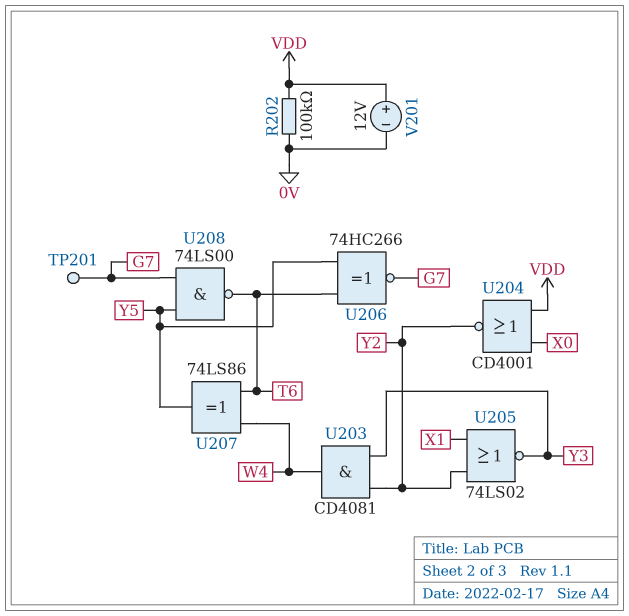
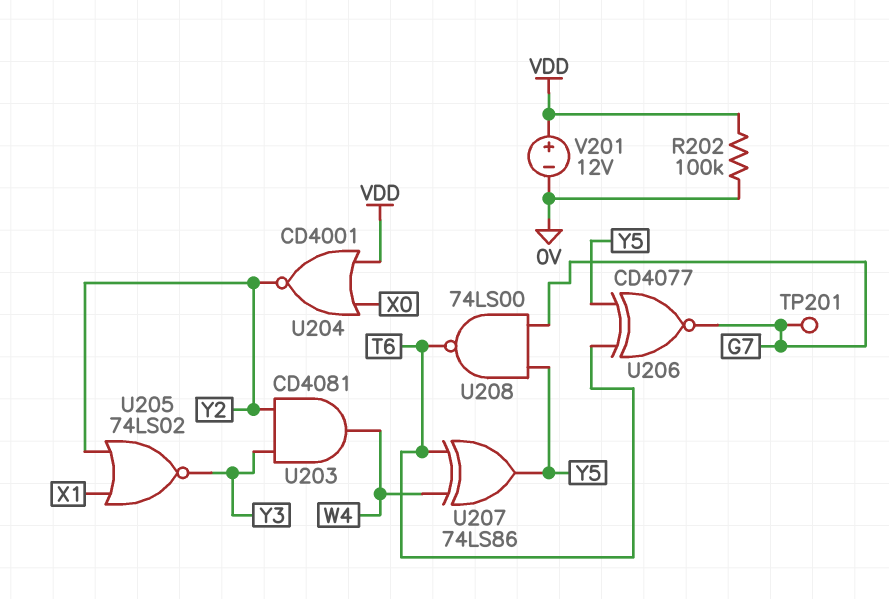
U206: XNOR 74HC266 (in T6, in Y5, out G7) -> XNOR CD4077 (in T6, in Y5, out G7)

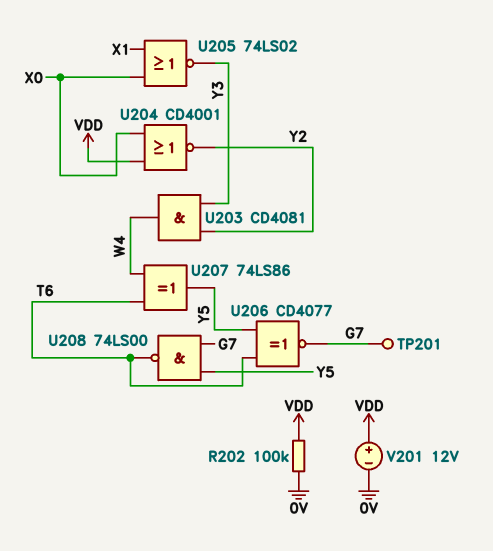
U205: NOR 74LS02 (in X1, in Y2, out Y3) -> NOR 74LS02 (in X0, in X1, out Y3)

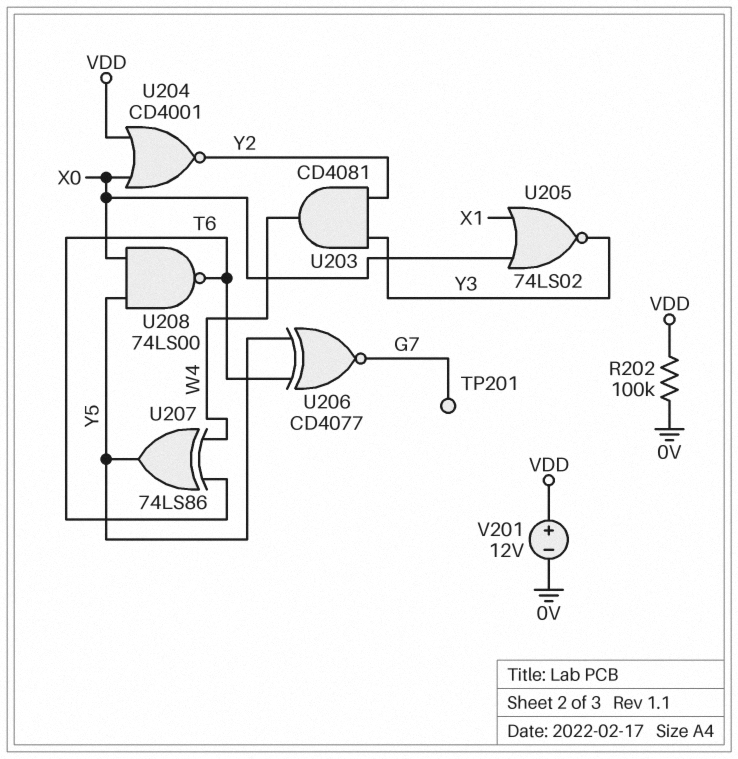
U208: NAND 74LS00 (in G7, in Y5, out T6) -> NAND 74LS00 (in X0, in Y5, out T6)

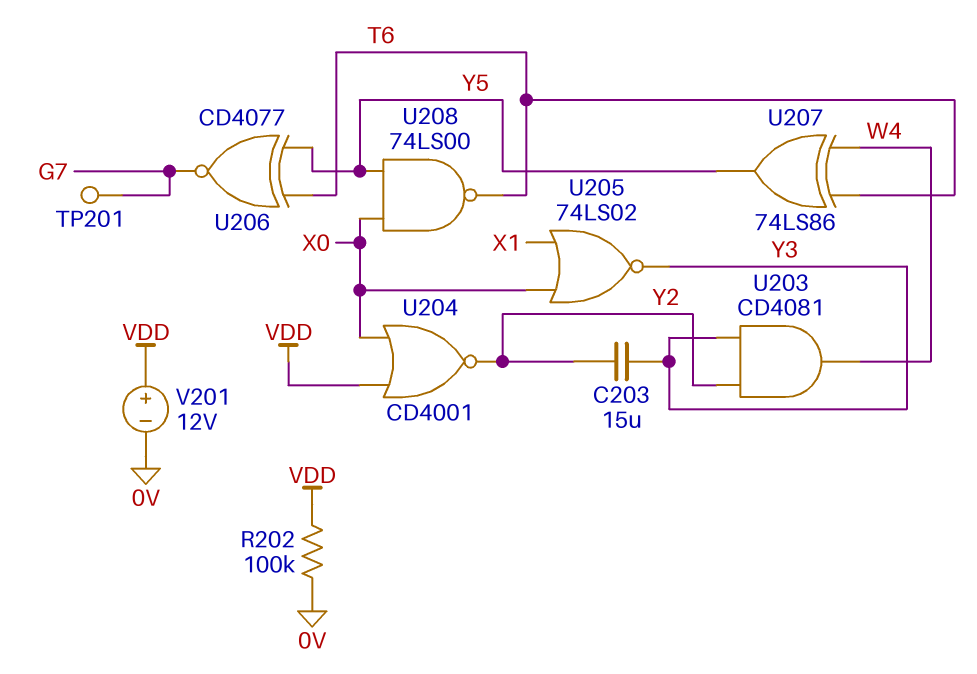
C203: none -> 15uF (Y2, Y3)

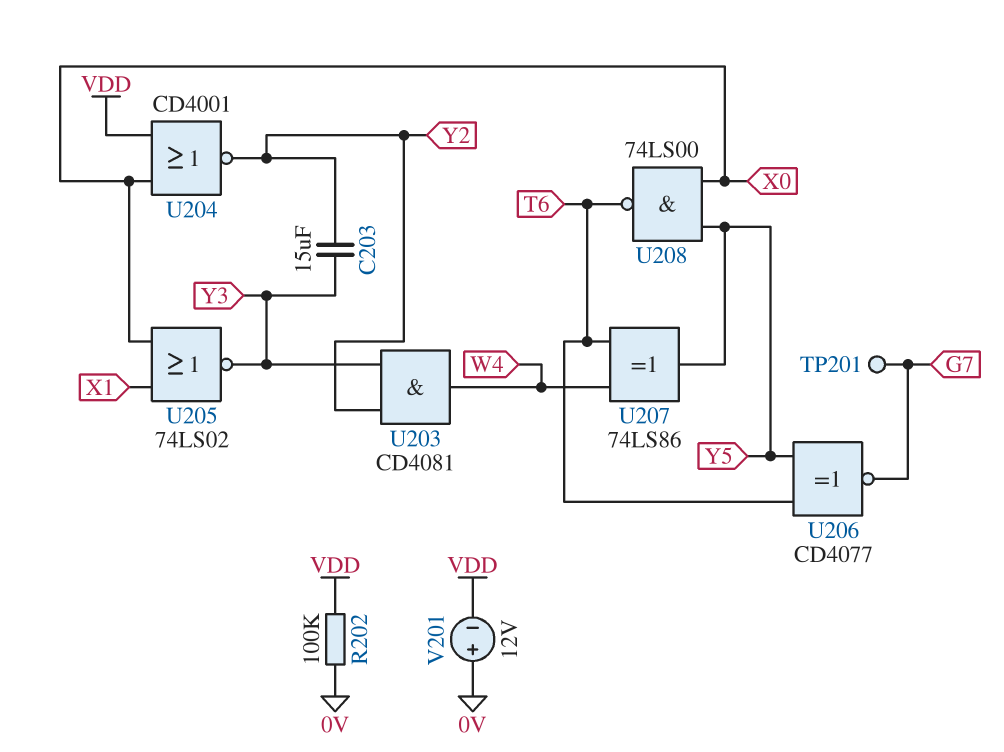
V201: 12V (plus VDD, minus 0V) -> 12V (plus 0V, minus VDD)

